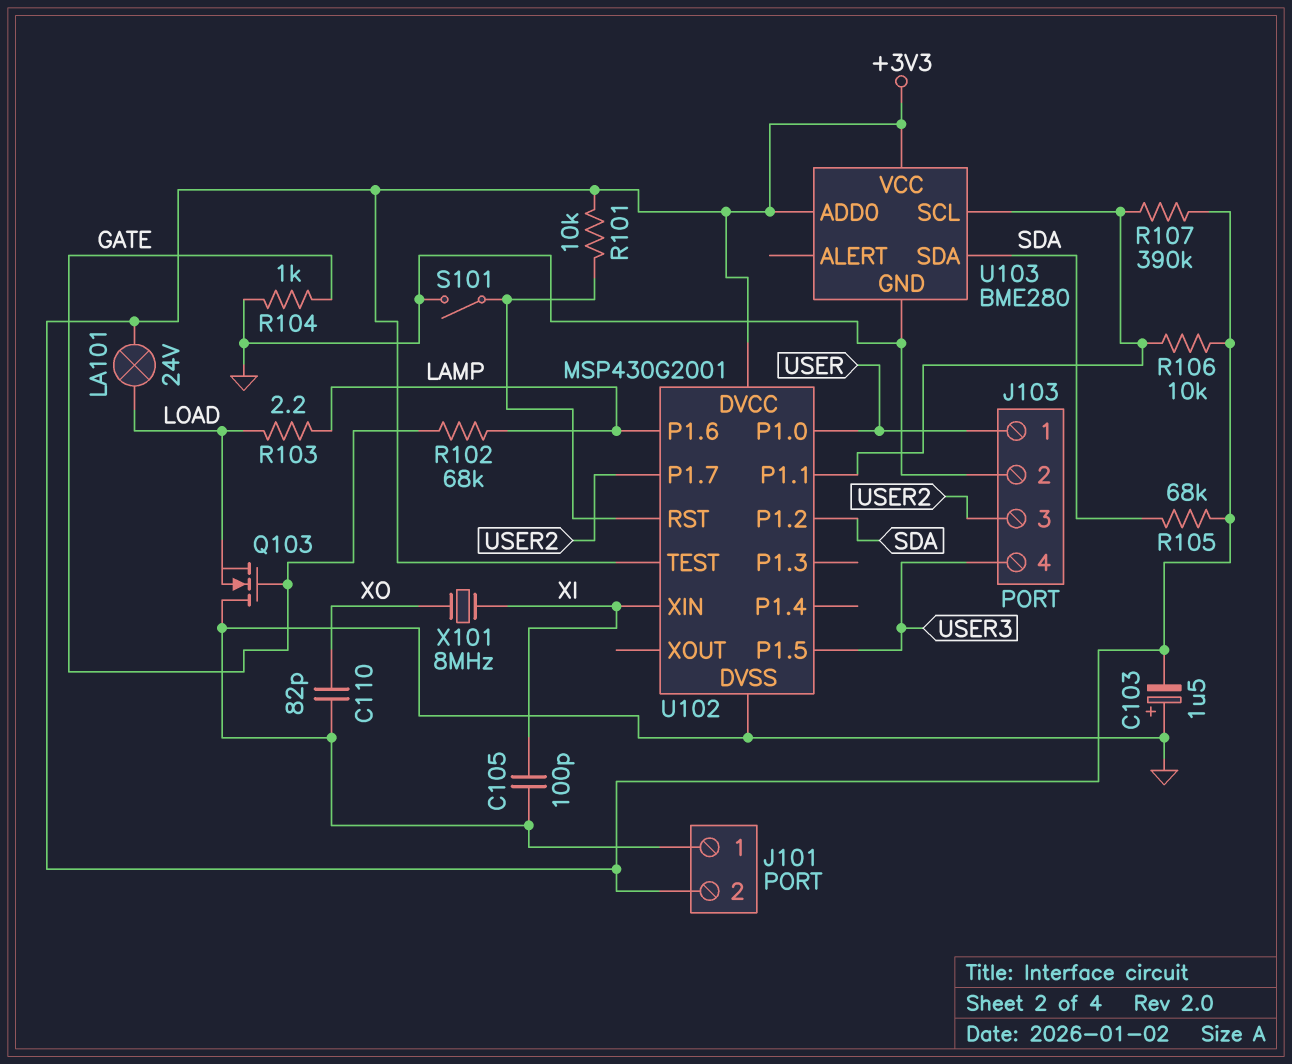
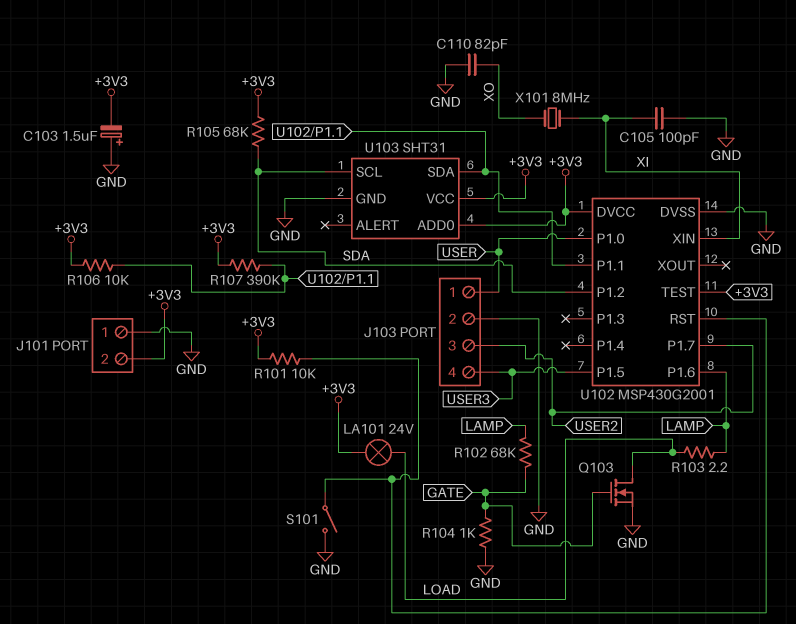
Q103: NMOS (G GATE, D GND, S LOAD) -> NMOS (G GATE, D LOAD, S GND)
U103: BME280 -> SHT31
U103 pin SCL: U102/P1.1 -> SDA
U103 pin SDA: SDA -> U102/P1.1

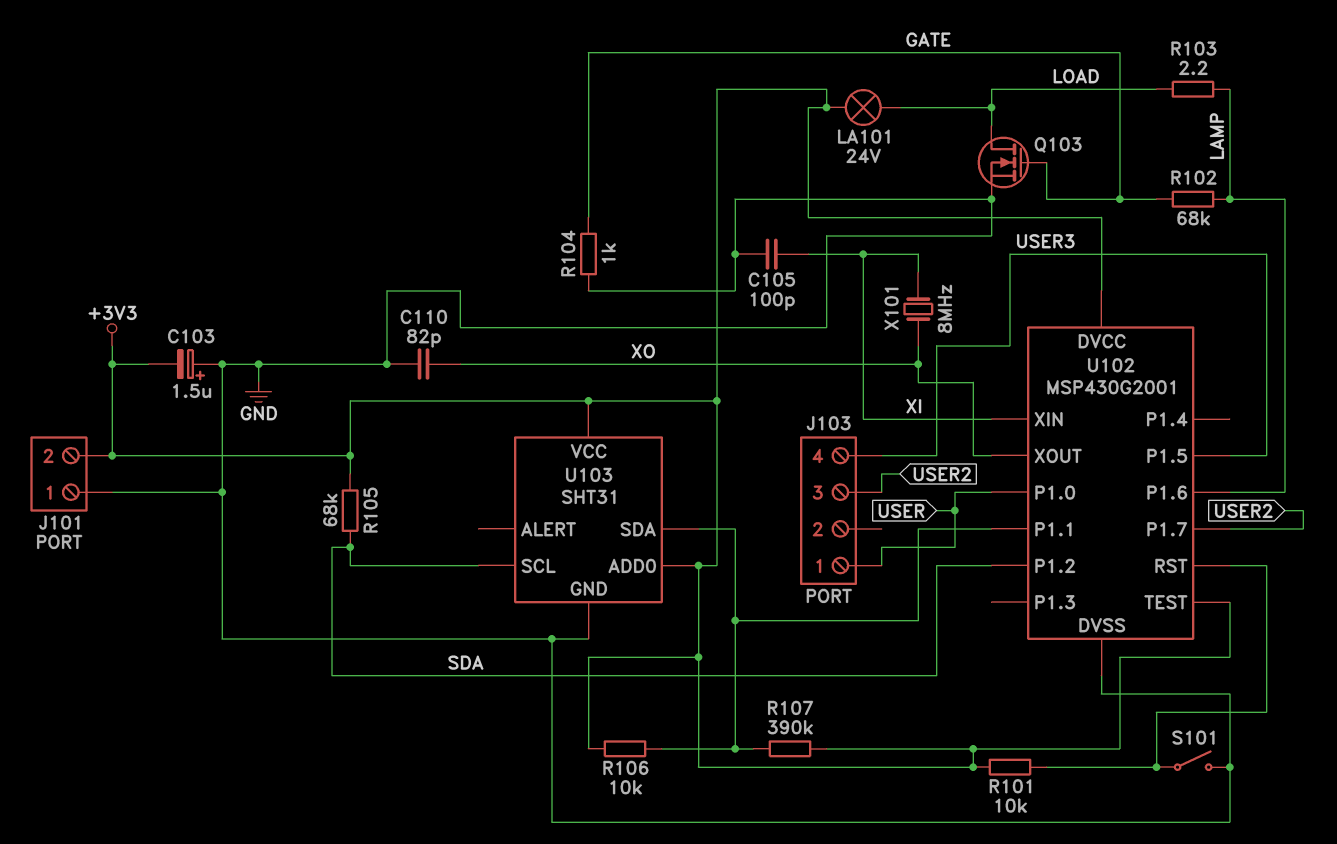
J103 pin 2: GND -> none
U102 pin XOUT: none -> XO

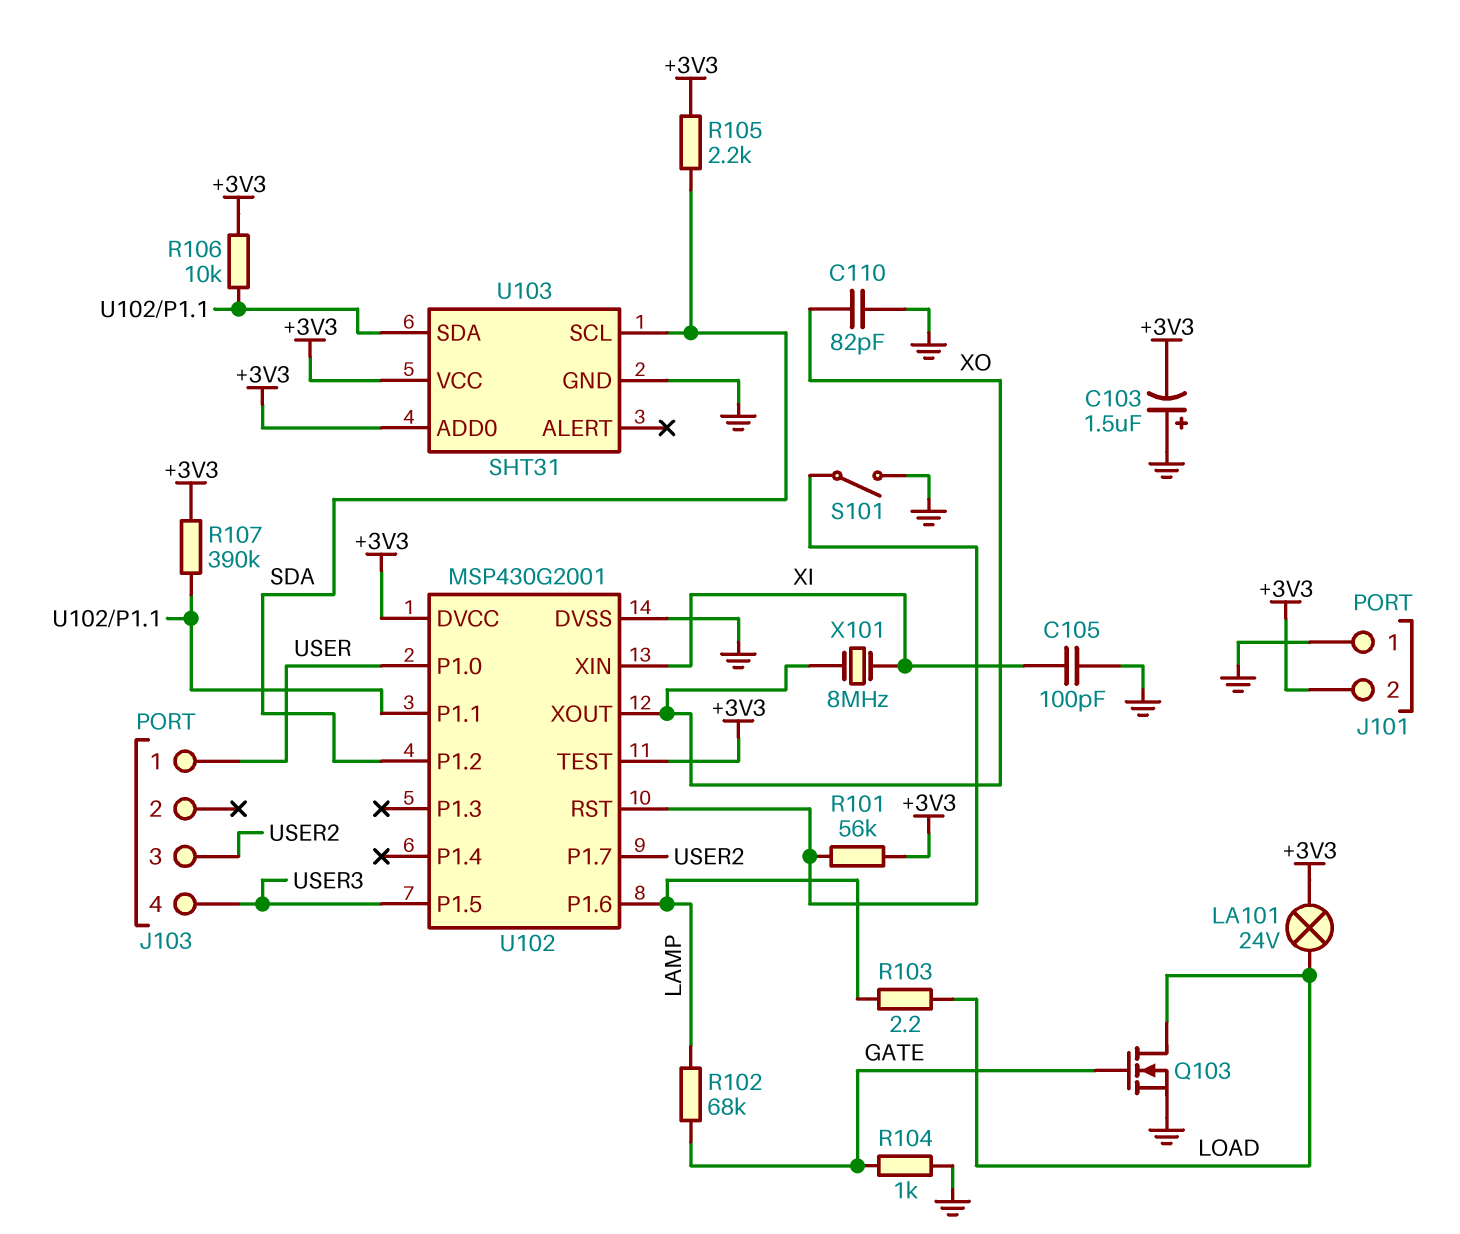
R101: 10k (+3V3, U102/RST) -> 56k (+3V3, U102/RST)
R105: 68k (+3V3, SDA) -> 2.2k (+3V3, SDA)

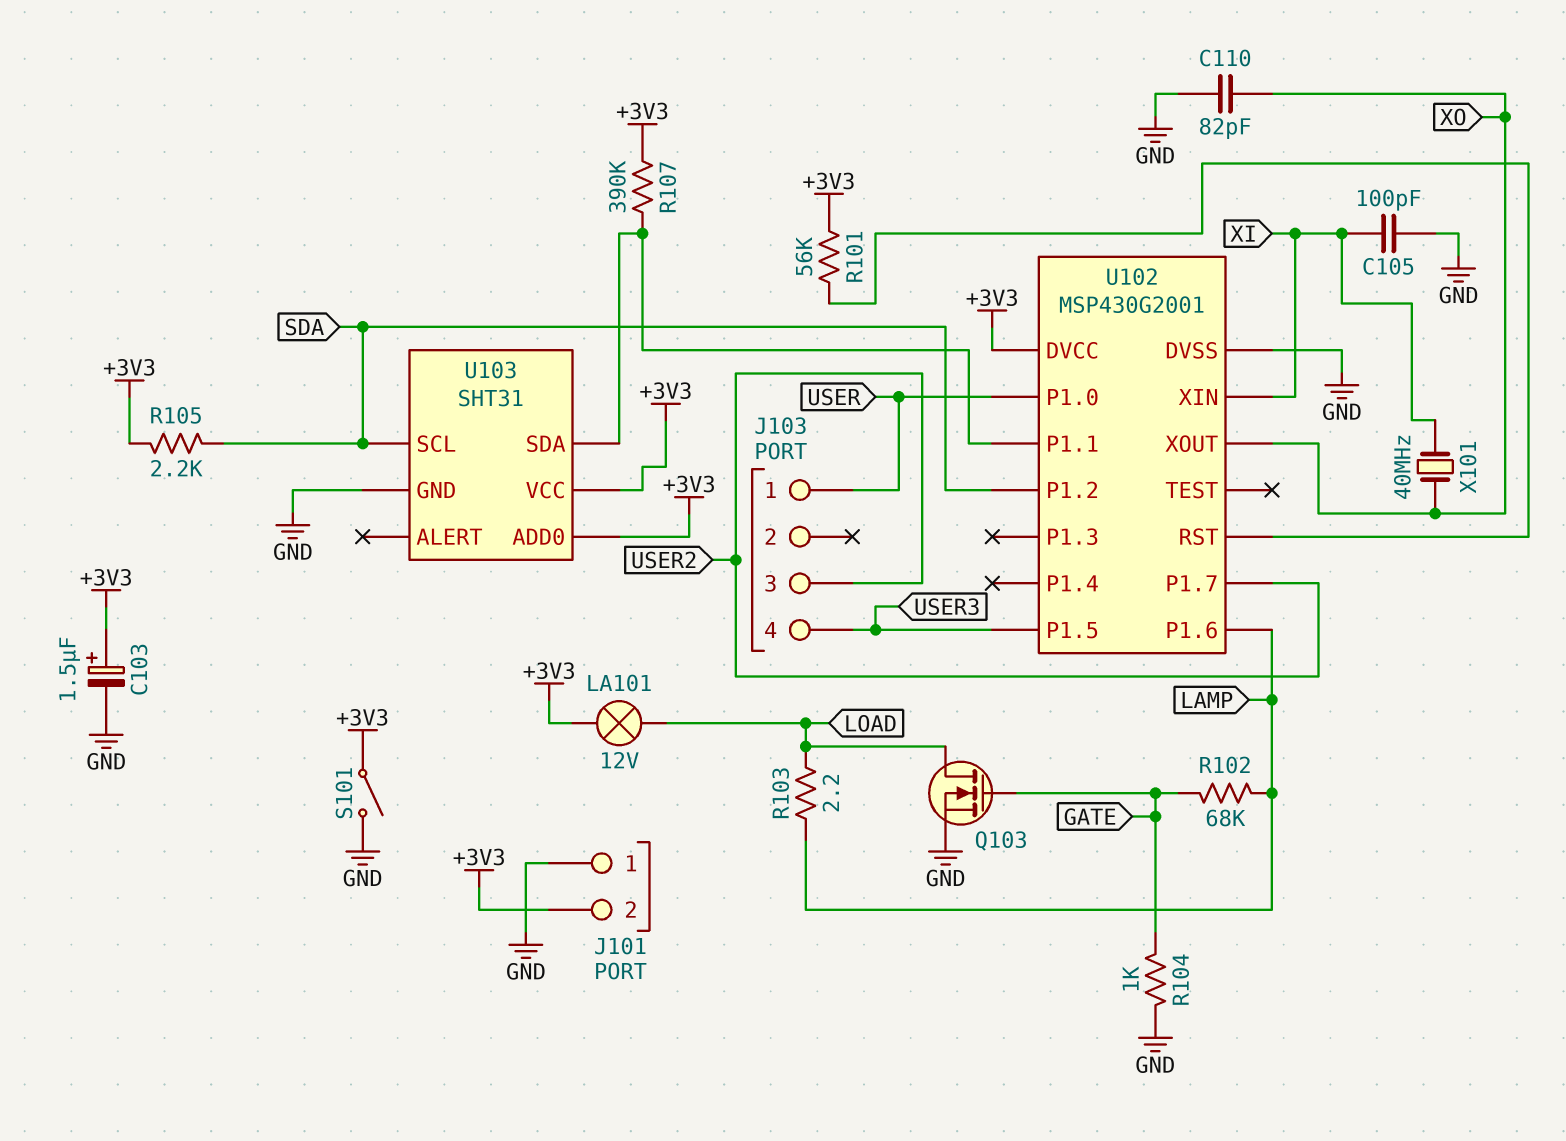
C103: 1.5uF (plus GND, minus +3V3) -> 1.5uF (plus +3V3, minus GND)
LA101: lamp 24V (+3V3, LOAD) -> lamp 12V (+3V3, LOAD)
R106: 10k (+3V3, U102/P1.1) -> none
S101: switch (GND, U102/RST) -> switch (+3V3, GND)
U102 pin TEST: +3V3 -> none
X101: 8MHz (XI, XO) -> 40MHz (XI, XO)

